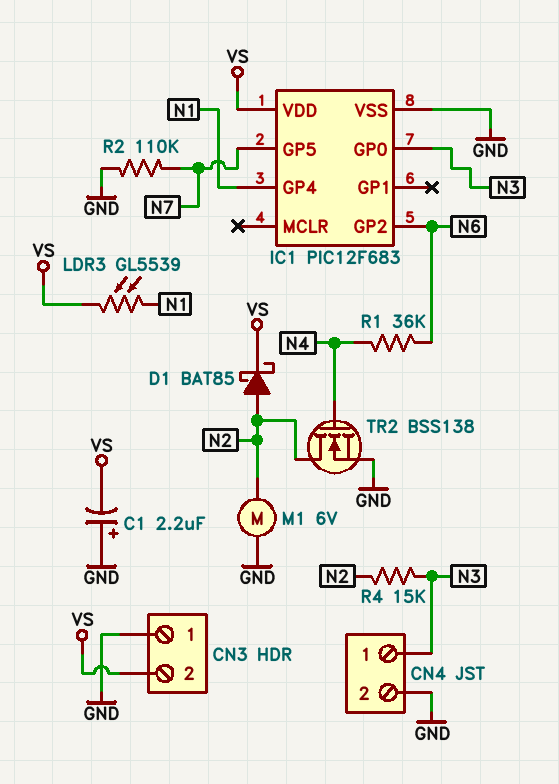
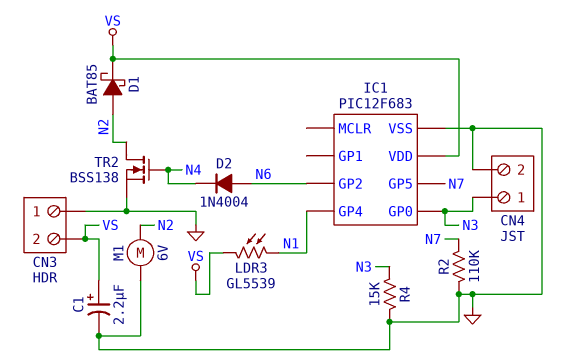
C1: 2.2uF (plus GND, minus VS) -> 2.2uF (plus VS, minus GND)
D2: none -> diode 1N4004 (A N6, K N4)
R1: 36k (N4, N6) -> none
R4: 15k (N2, N3) -> 15k (GND, N3)

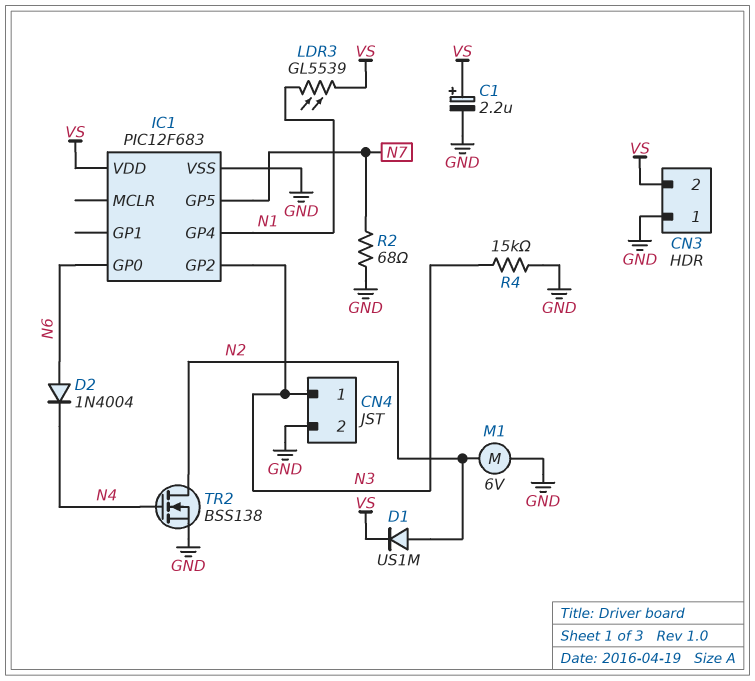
D1: schottky BAT85 (A N2, K VS) -> diode US1M (A N2, K VS)
IC1 pin GP0: N3 -> N6
IC1 pin GP2: N6 -> N3
R2: 110k (GND, N7) -> 68 (GND, N7)

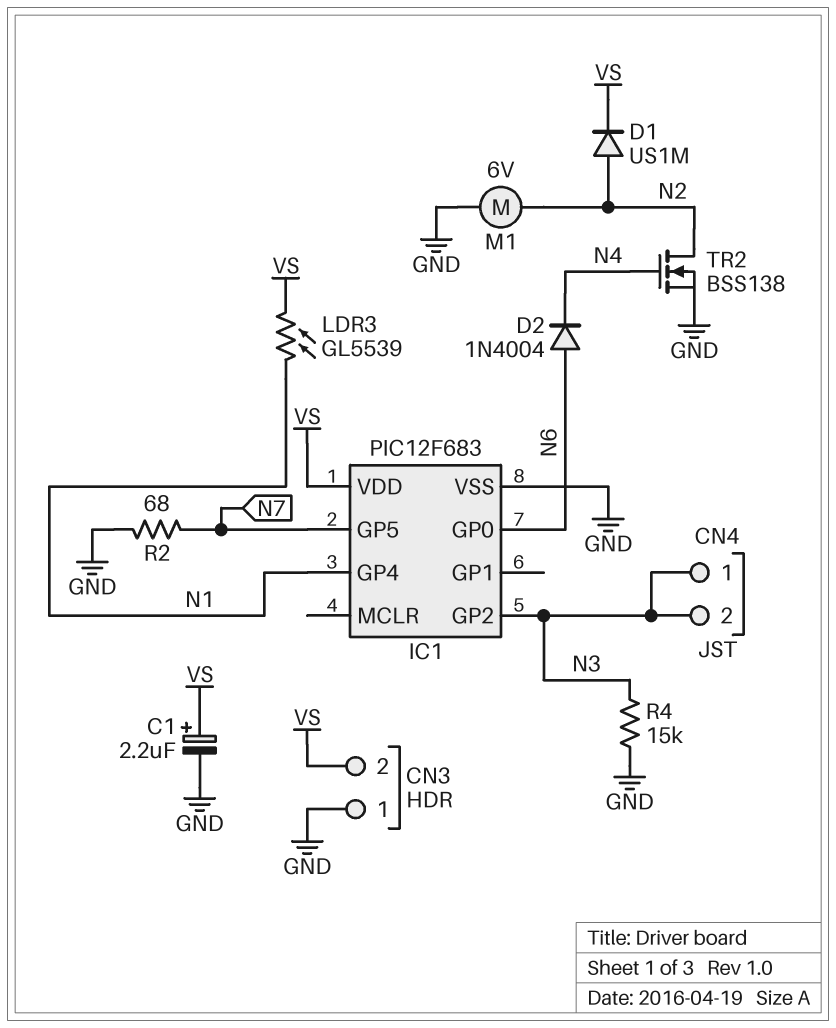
CN4 pin 2: GND -> N3

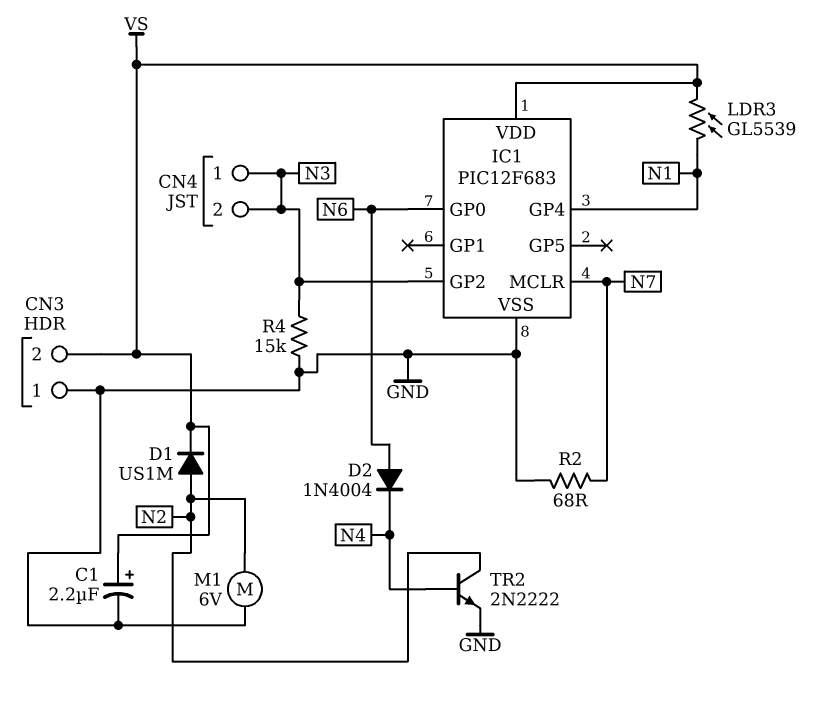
IC1 pin GP5: N7 -> none
IC1 pin MCLR: none -> N7
TR2: NMOS BSS138 (G N4, D N2, S GND) -> NPN 2N2222 (B N4, C N2, E GND)

